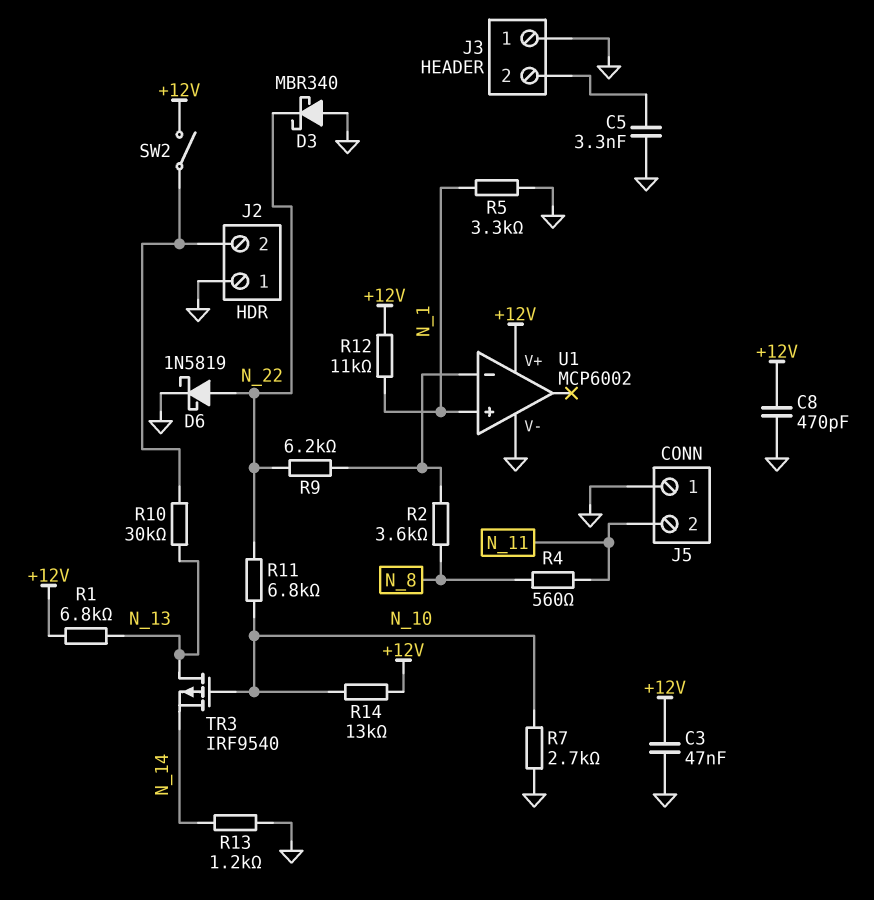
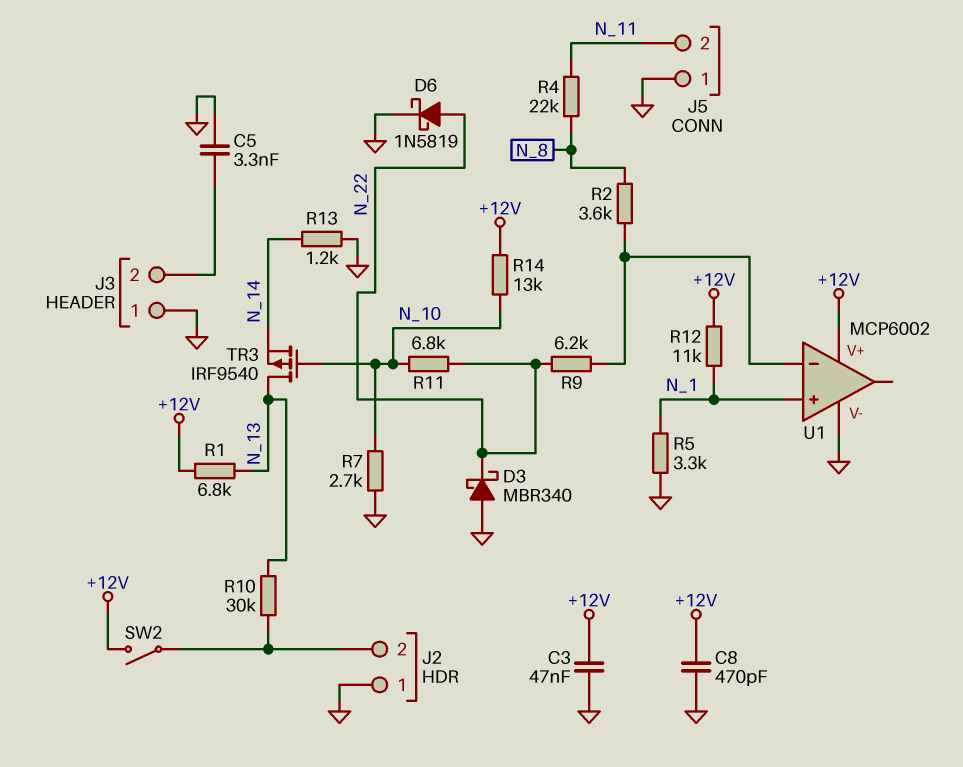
R4: 560 (N_8, N_11) -> 22k (N_8, N_11)

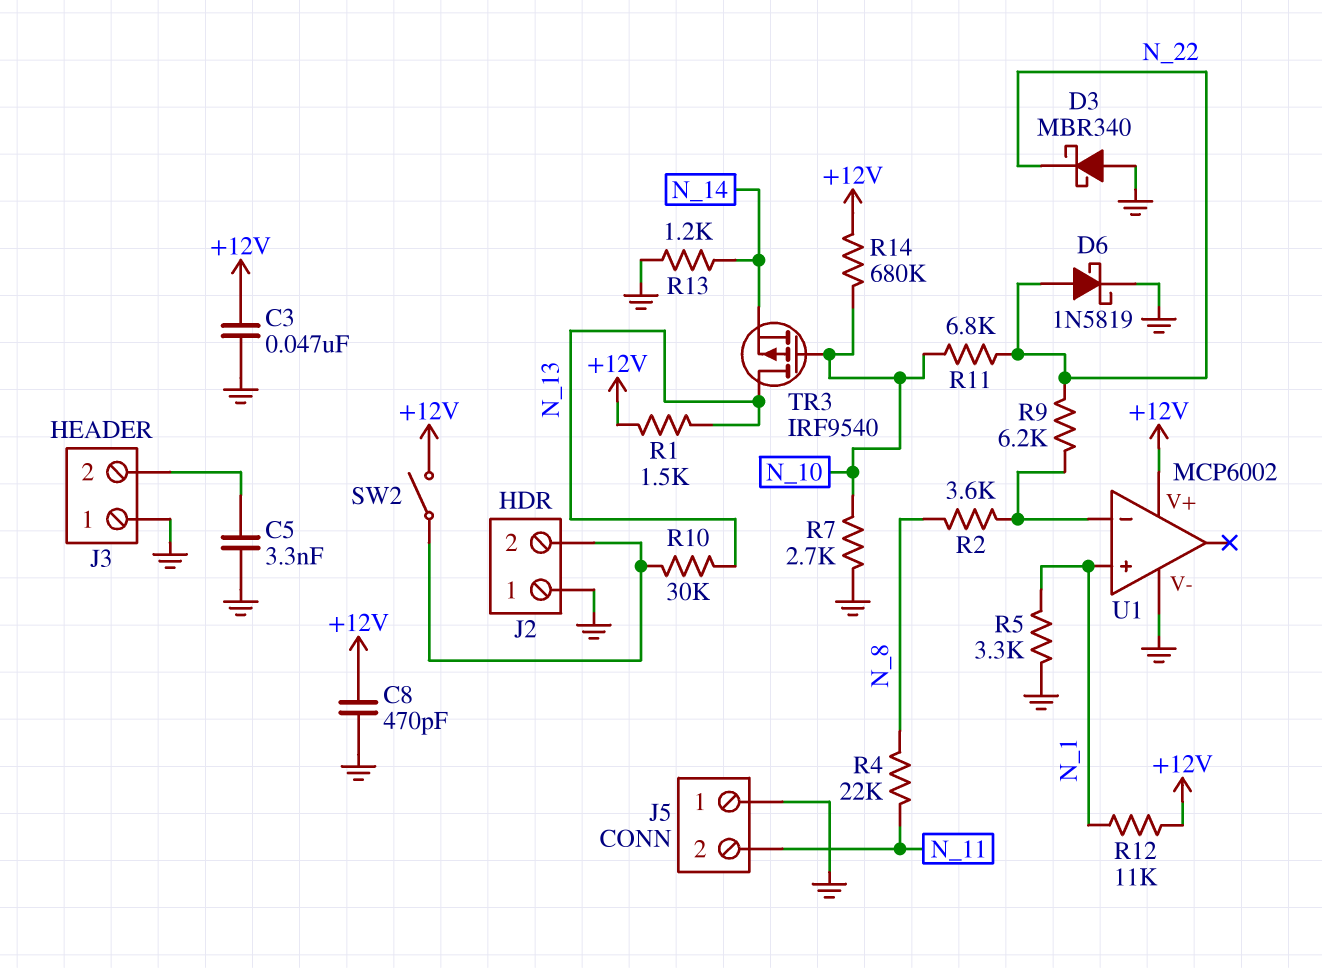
R1: 6.8k (+12V, N_13) -> 1.5k (+12V, N_13)
R14: 13k (+12V, N_10) -> 680k (+12V, N_10)

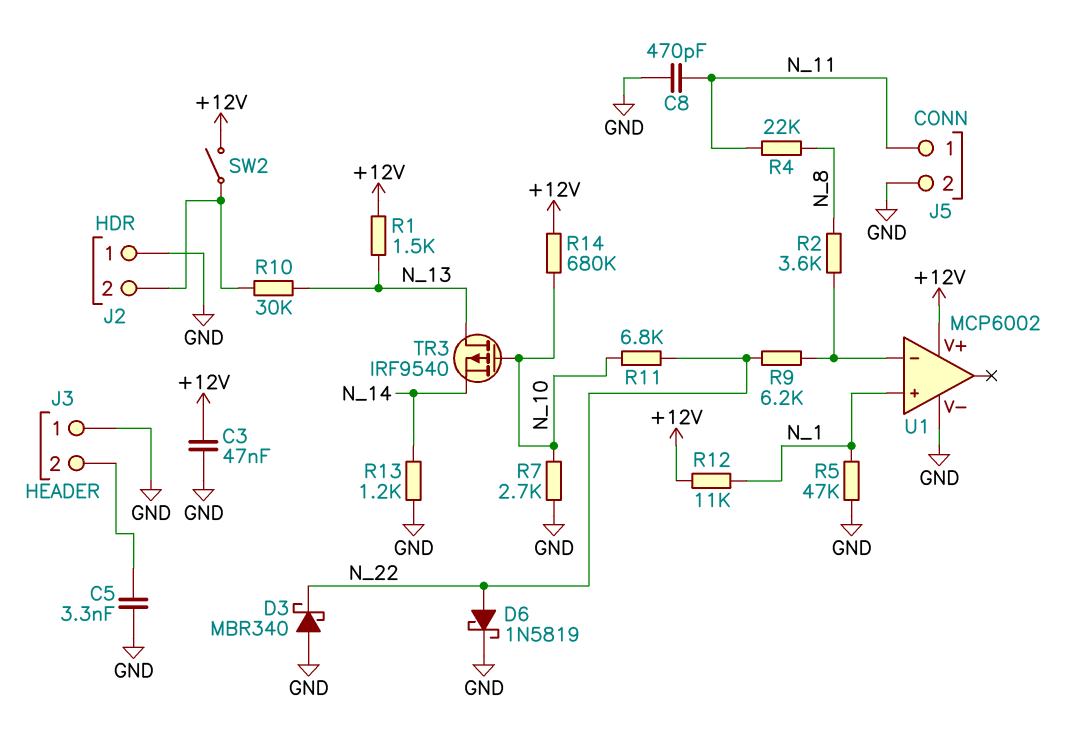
C8: 470pF (+12V, GND) -> 470pF (GND, N_11)
J5 pin 1: GND -> N_11
J5 pin 2: N_11 -> GND
R5: 3.3k (GND, N_1) -> 47k (GND, N_1)

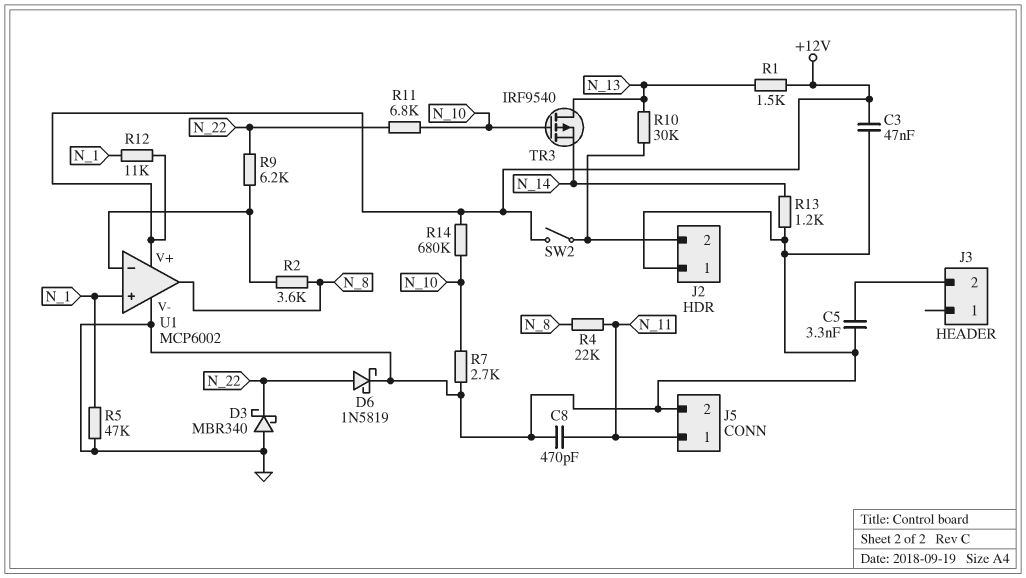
J3 pin 1: GND -> none
U1 pin out: none -> N_8

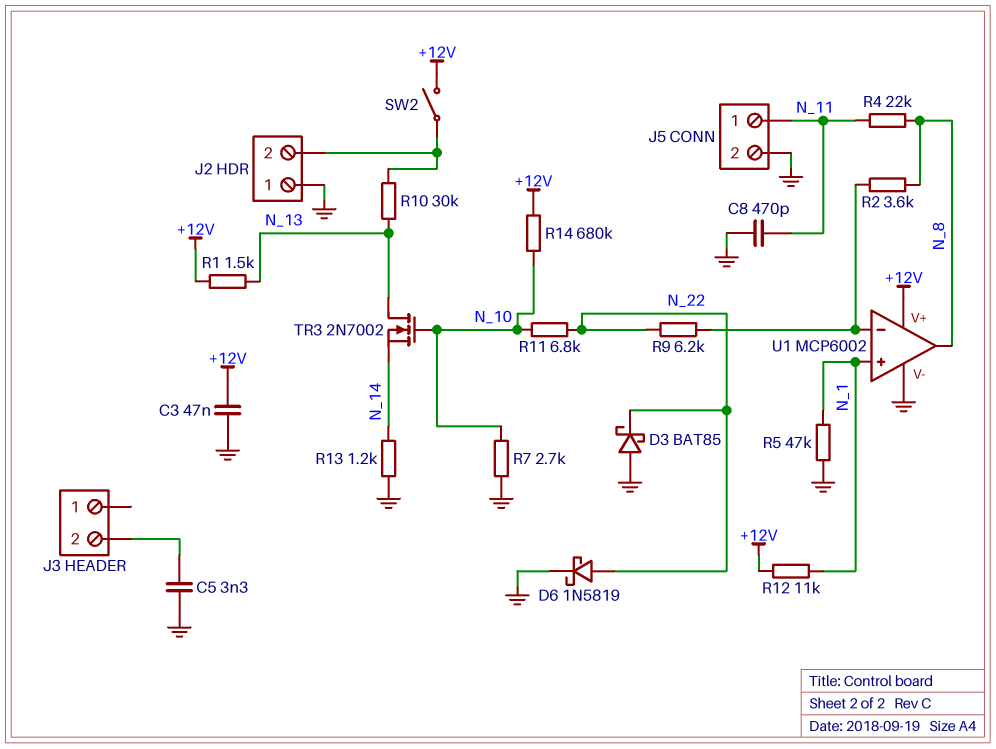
D3: schottky MBR340 (A GND, K N_22) -> schottky BAT85 (A GND, K N_22)
TR3: PMOS IRF9540 (G N_10, D N_13, S N_14) -> NMOS 2N7002 (G N_10, D N_13, S N_14)

